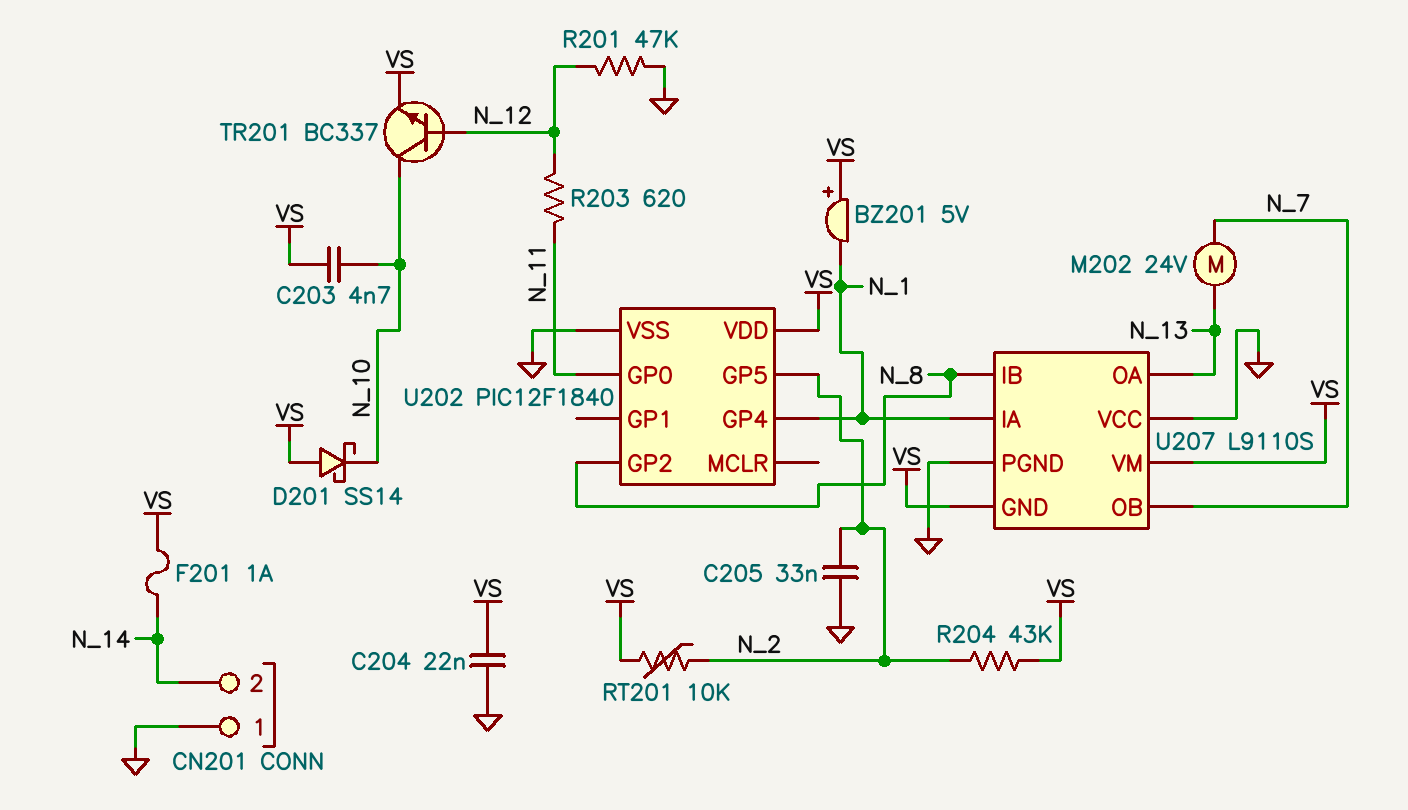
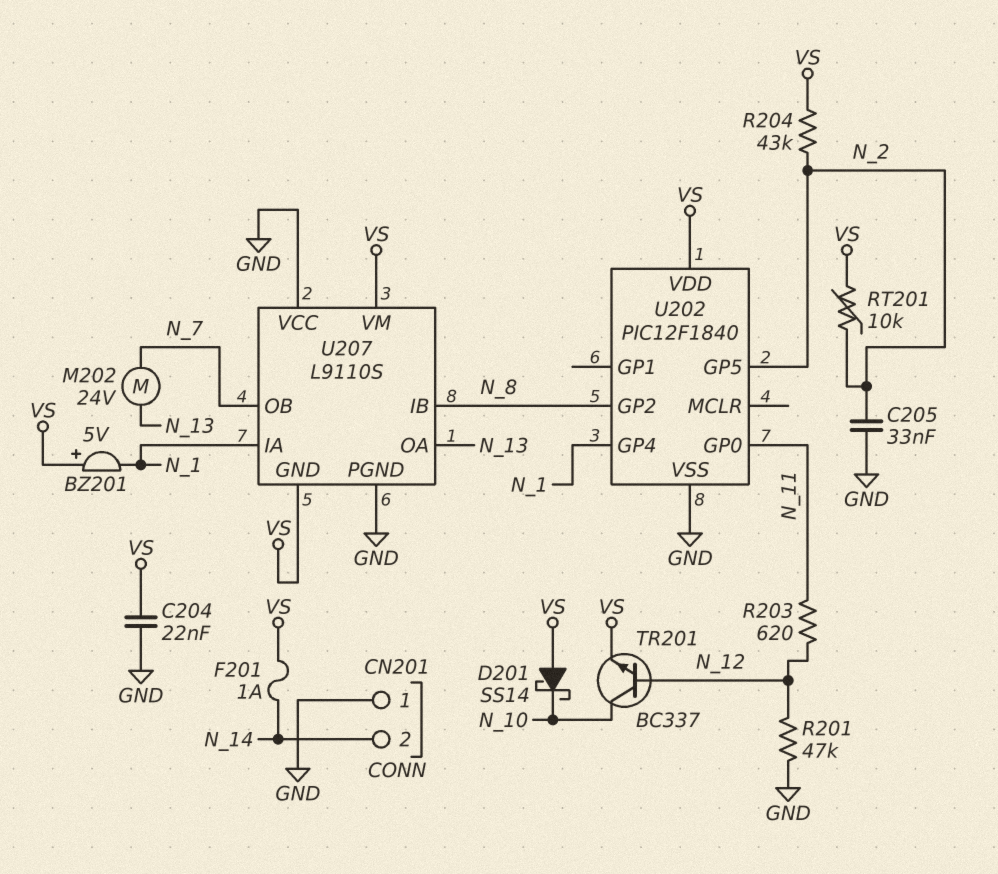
C203: 4.7nF (N_10, VS) -> none

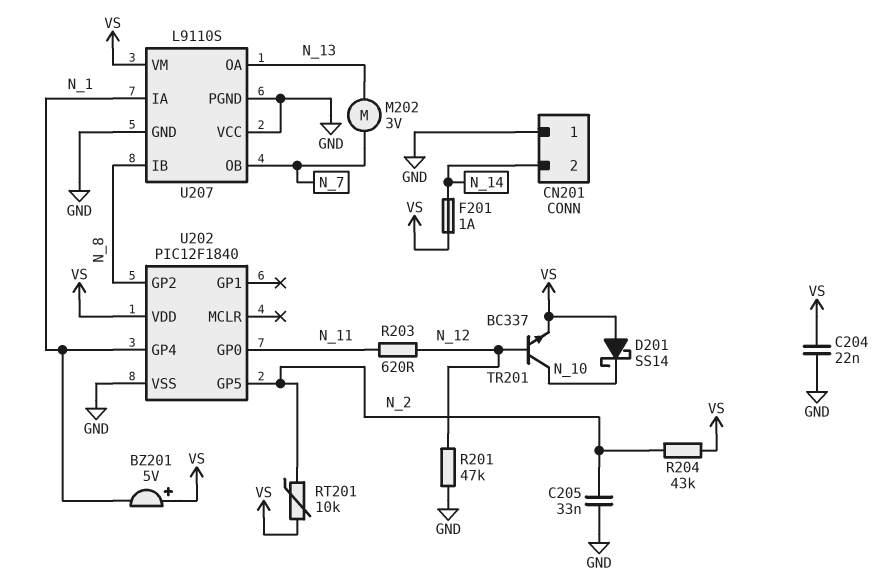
M202: motor 24V (N_7, N_13) -> motor 3V (N_7, N_13)
U207 pin GND: VS -> GND

